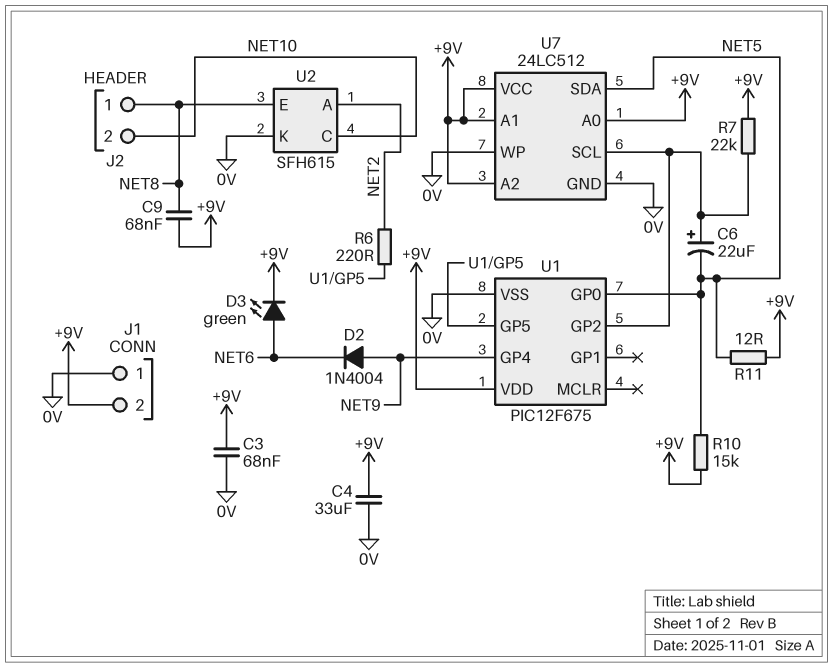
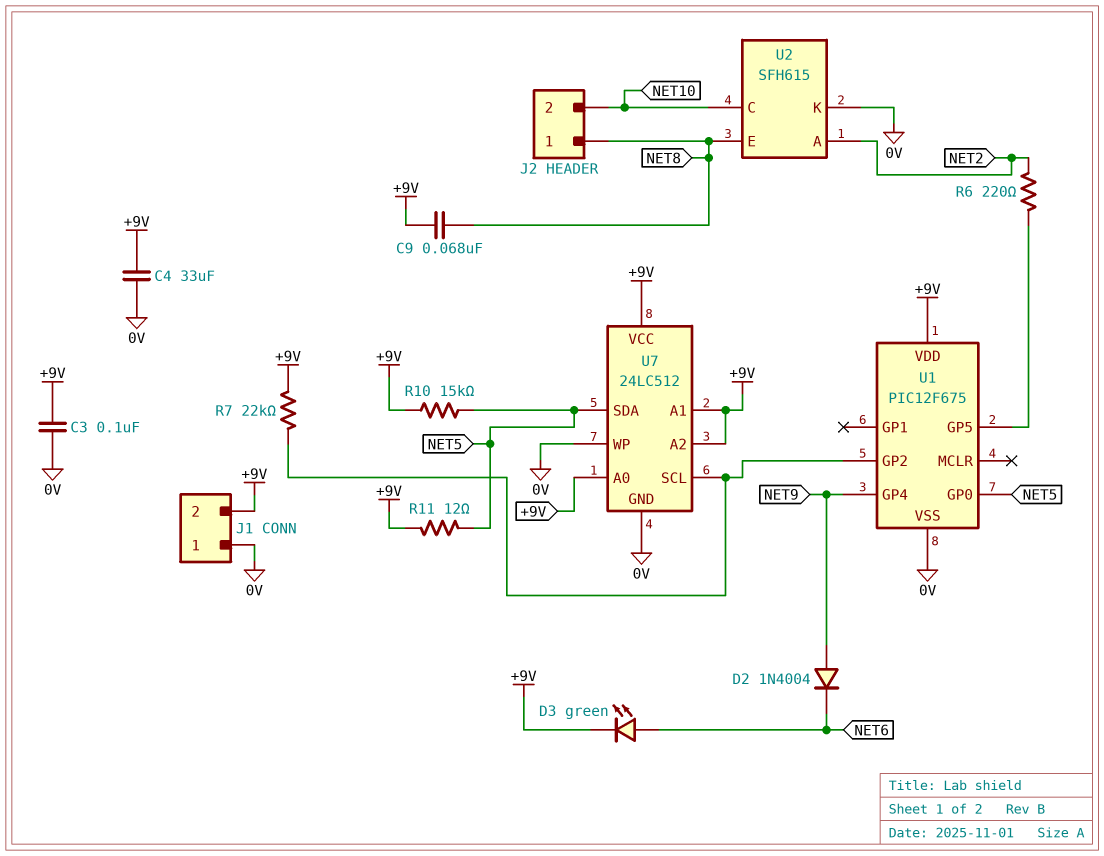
C3: 68nF (+9V, 0V) -> 100nF (+9V, 0V)
C6: 22uF (plus U1/GP2, minus NET5) -> none

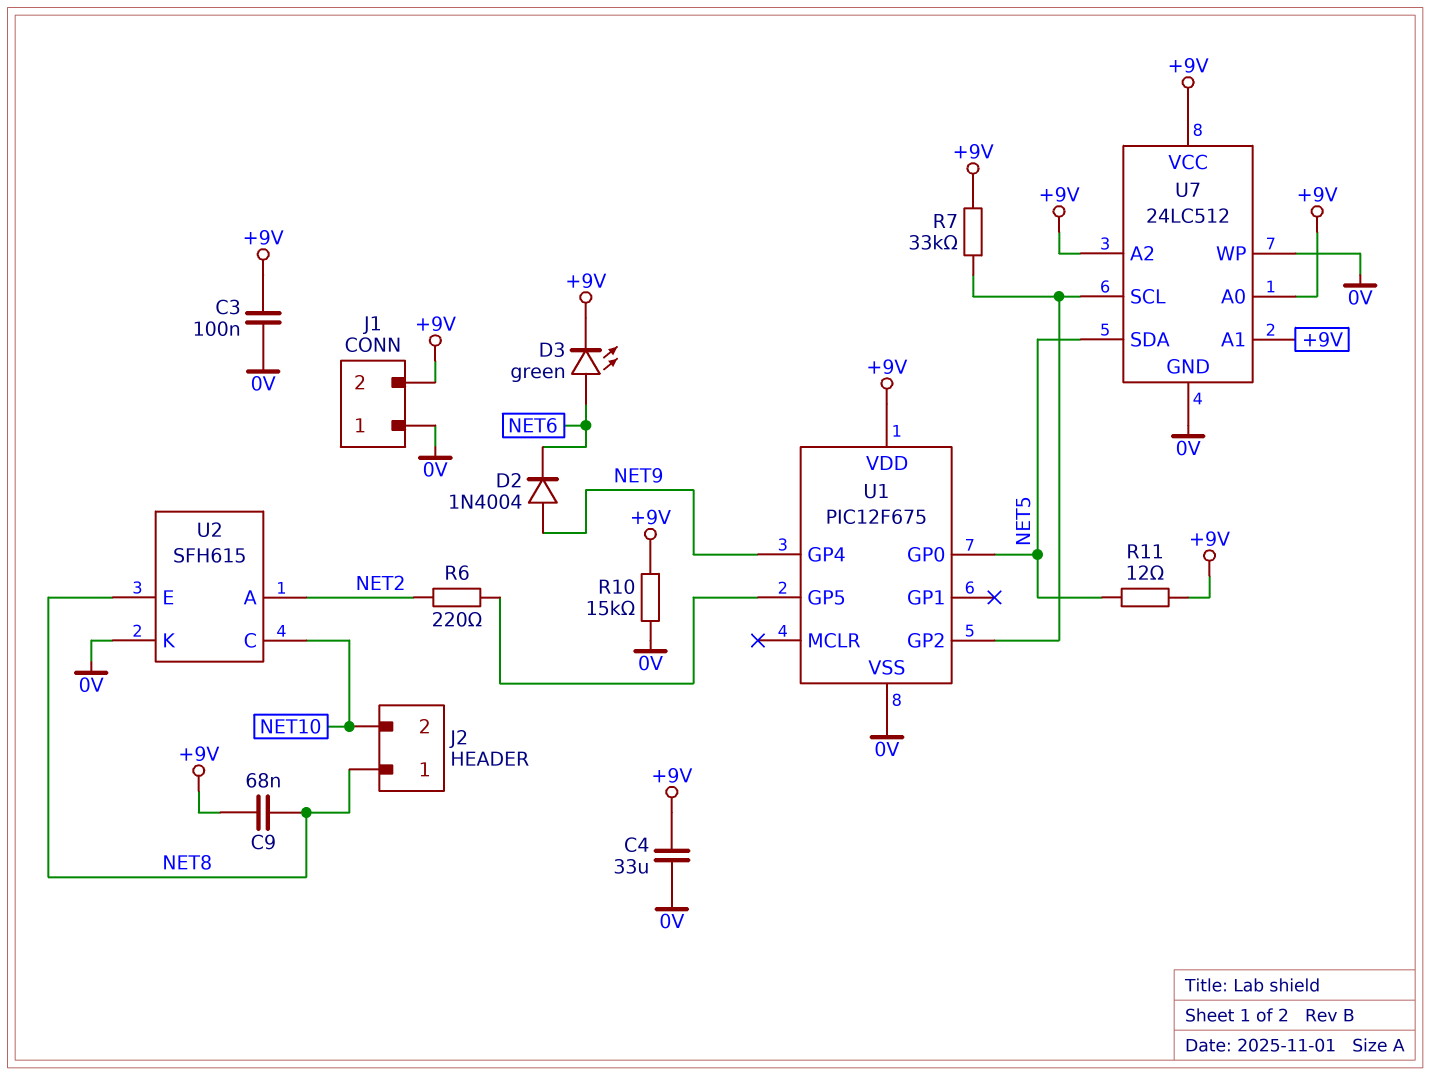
R7: 22k (+9V, U1/GP2) -> 33k (+9V, U1/GP2)
R10: 15k (+9V, NET5) -> 15k (+9V, 0V)

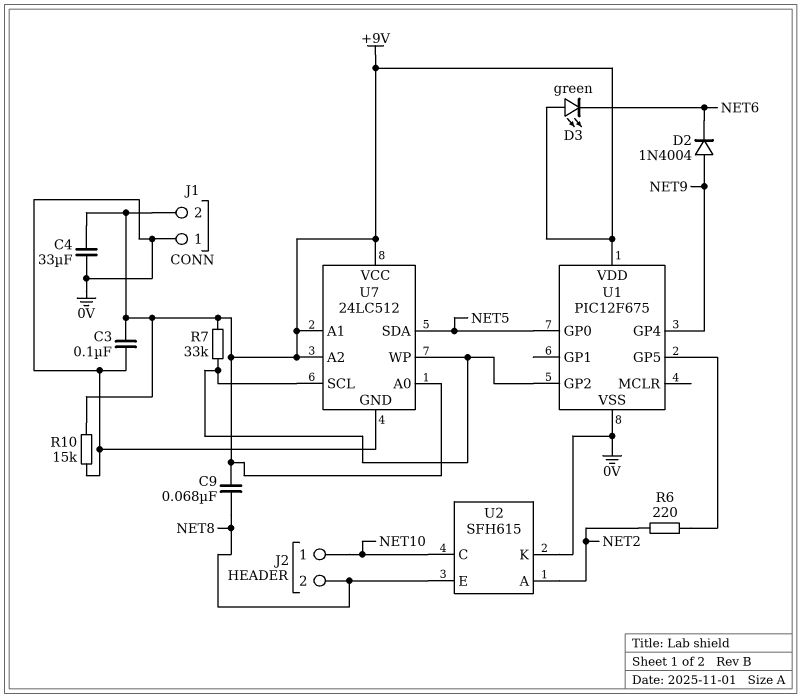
D3: LED green (A NET6, K +9V) -> LED green (A +9V, K NET6)
J2 pin 1: NET8 -> NET10
J2 pin 2: NET10 -> NET8
R11: 12 (+9V, NET5) -> none
U7 pin WP: 0V -> U1/GP2

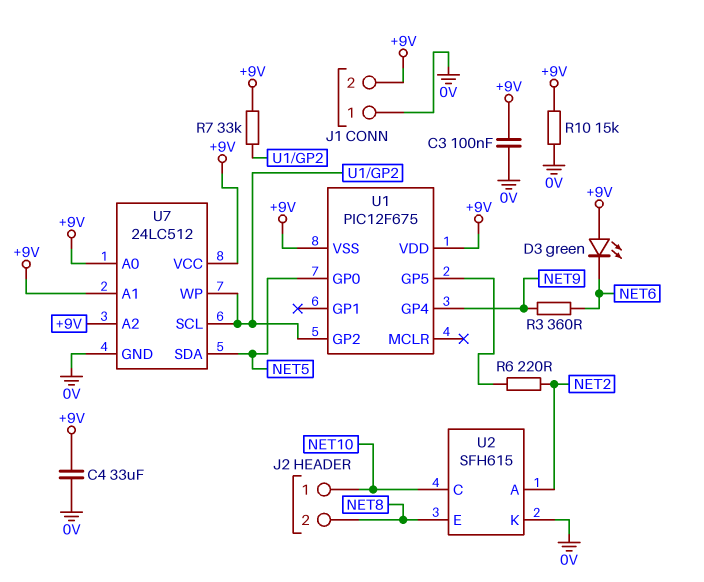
C9: 68nF (+9V, NET8) -> none
D2: diode 1N4004 (A NET9, K NET6) -> none
R3: none -> 360 (NET6, NET9)
U1 pin VSS: 0V -> +9V

